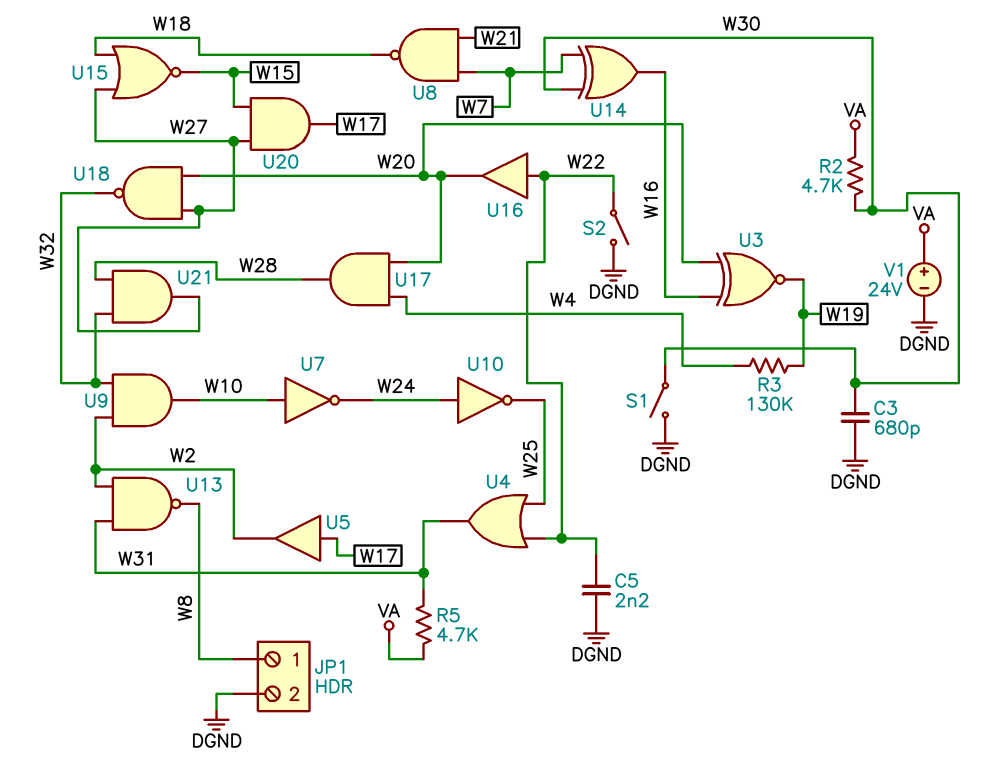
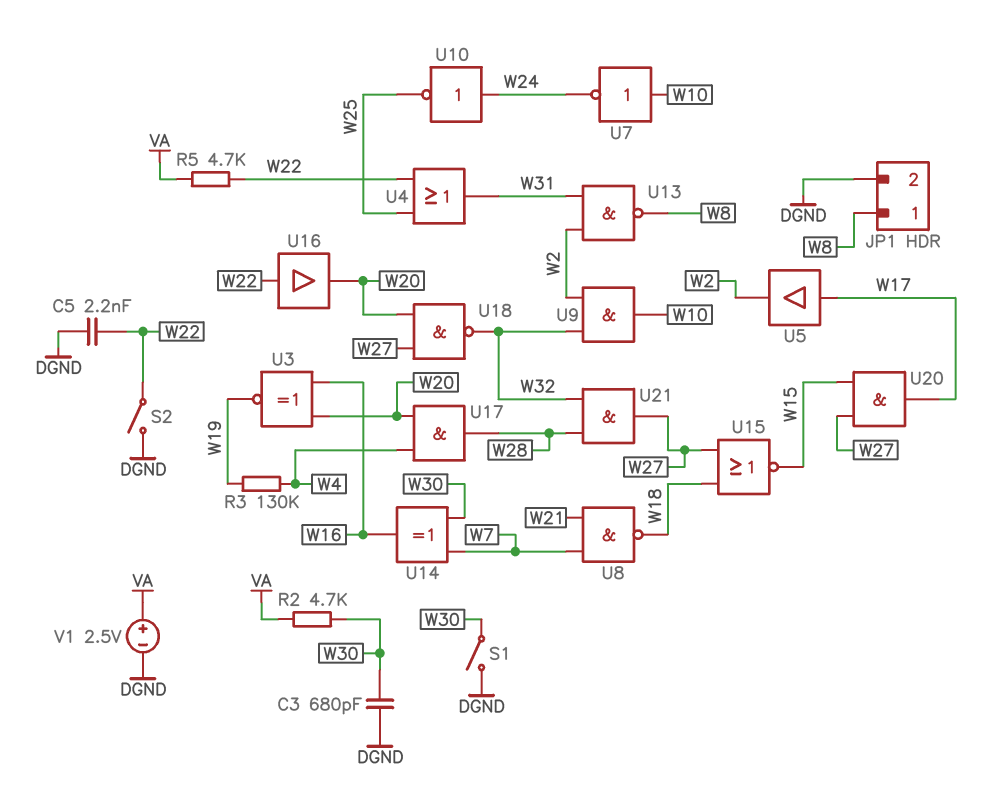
R5: 4.7k (VA, W31) -> 4.7k (VA, W22)
V1: 24V (plus VA, minus DGND) -> 2.5V (plus VA, minus DGND)

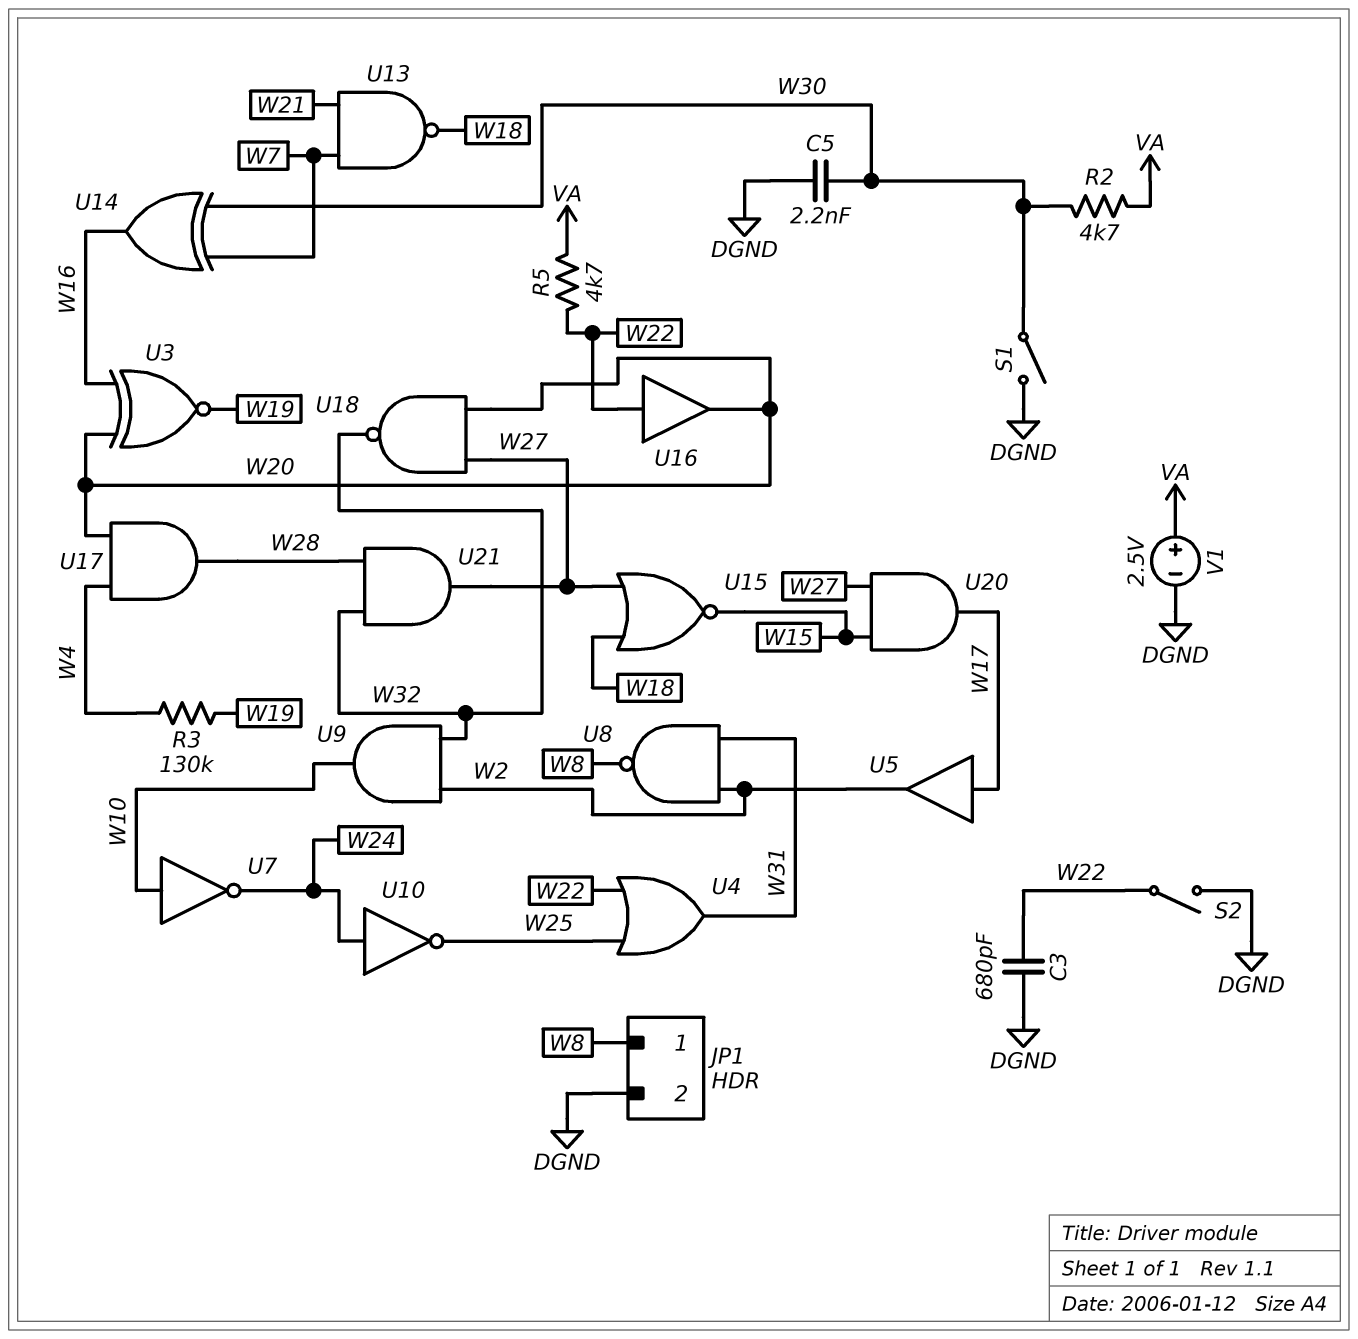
C3: 680pF (DGND, W30) -> 680pF (DGND, W22)
C5: 2.2nF (DGND, W22) -> 2.2nF (DGND, W30)
U8: NAND (in W7, in W21, out W18) -> NAND (in W2, in W31, out W8)
U13: NAND (in W2, in W31, out W8) -> NAND (in W7, in W21, out W18)

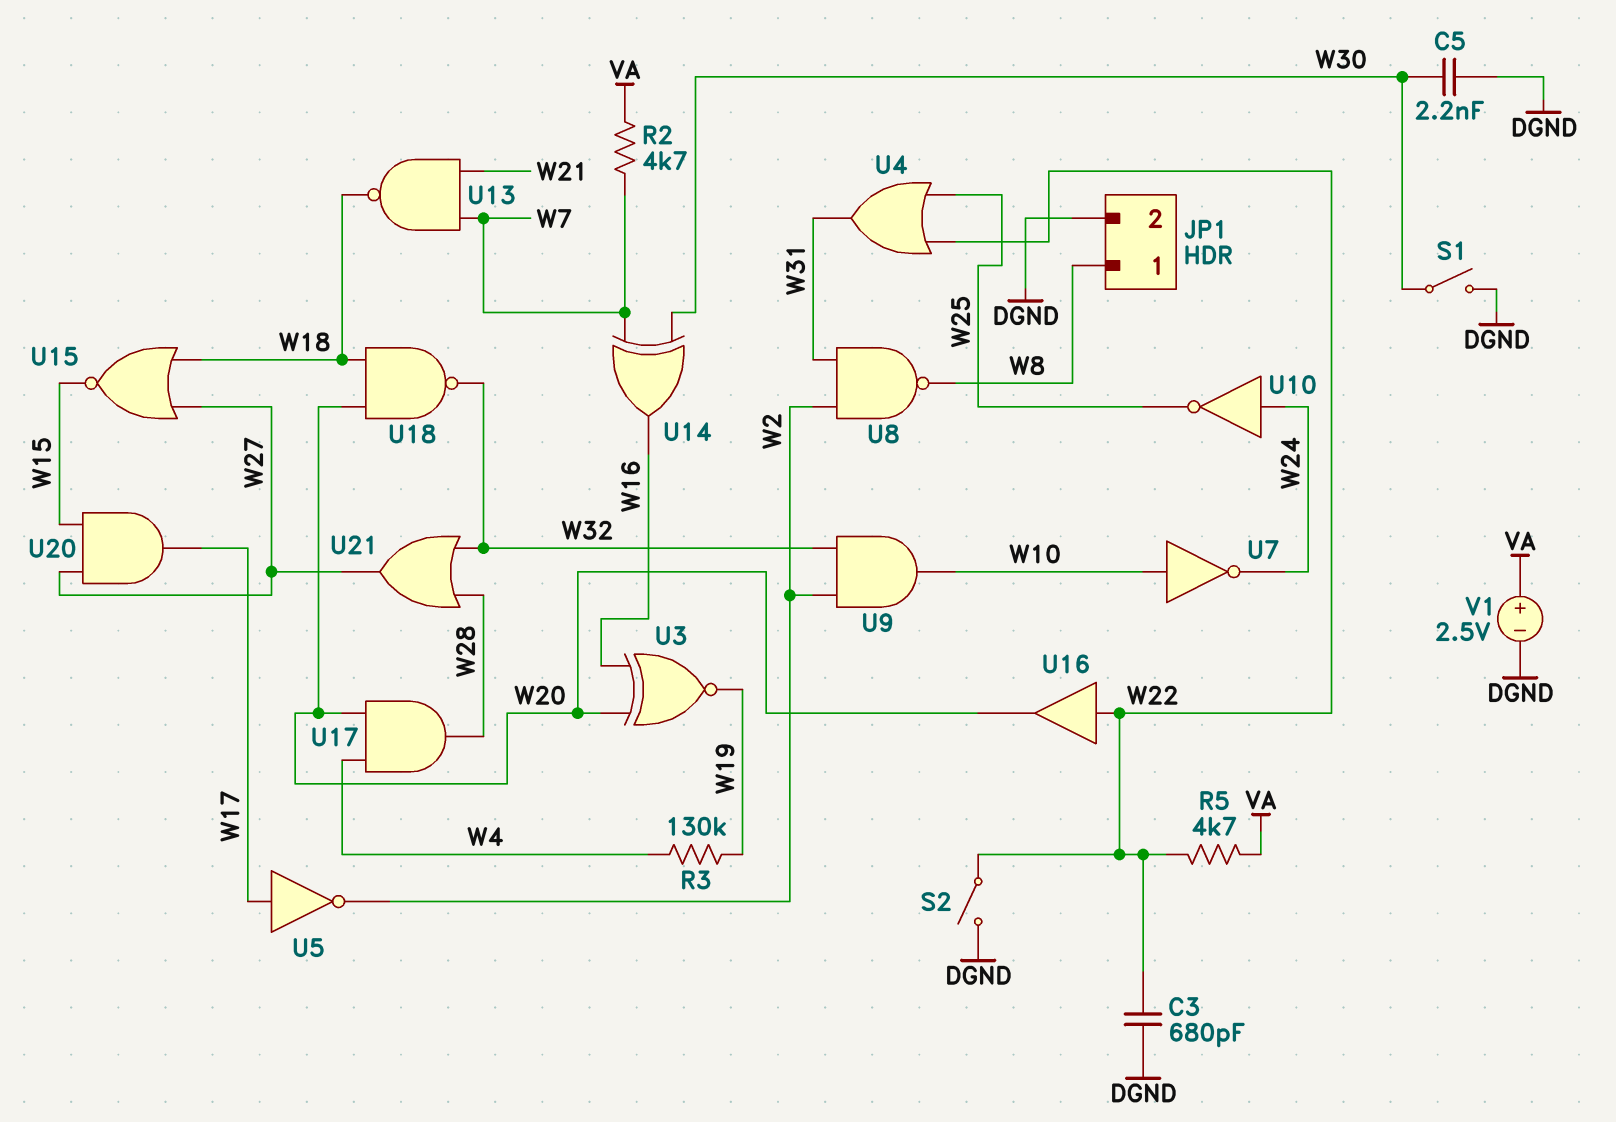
R2: 4.7k (VA, W30) -> 4.7k (VA, W7)
U5: buffer (in W17, out W2) -> NOT (in W17, out W2)
U18: NAND (in W20, in W27, out W32) -> NAND (in W18, in W20, out W32)
U21: AND (in W28, in W32, out W27) -> OR (in W28, in W32, out W27)

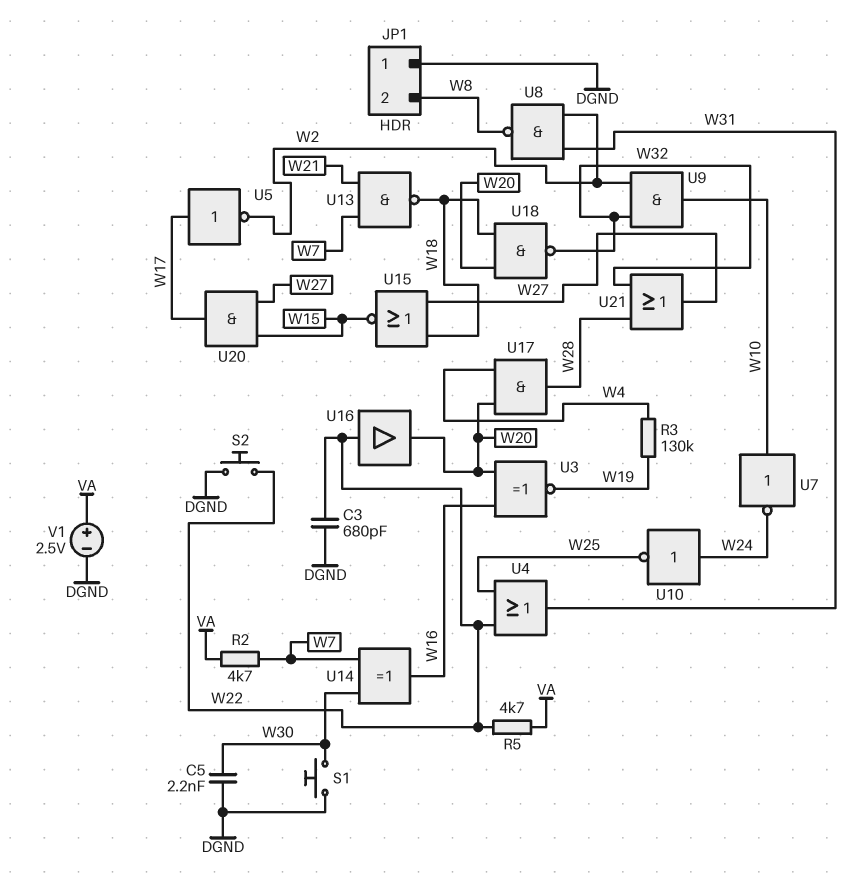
JP1 pin 1: W8 -> DGND
JP1 pin 2: DGND -> W8
S1: switch (DGND, W30) -> button (DGND, W30)
S2: switch (DGND, W22) -> button (DGND, W22)

